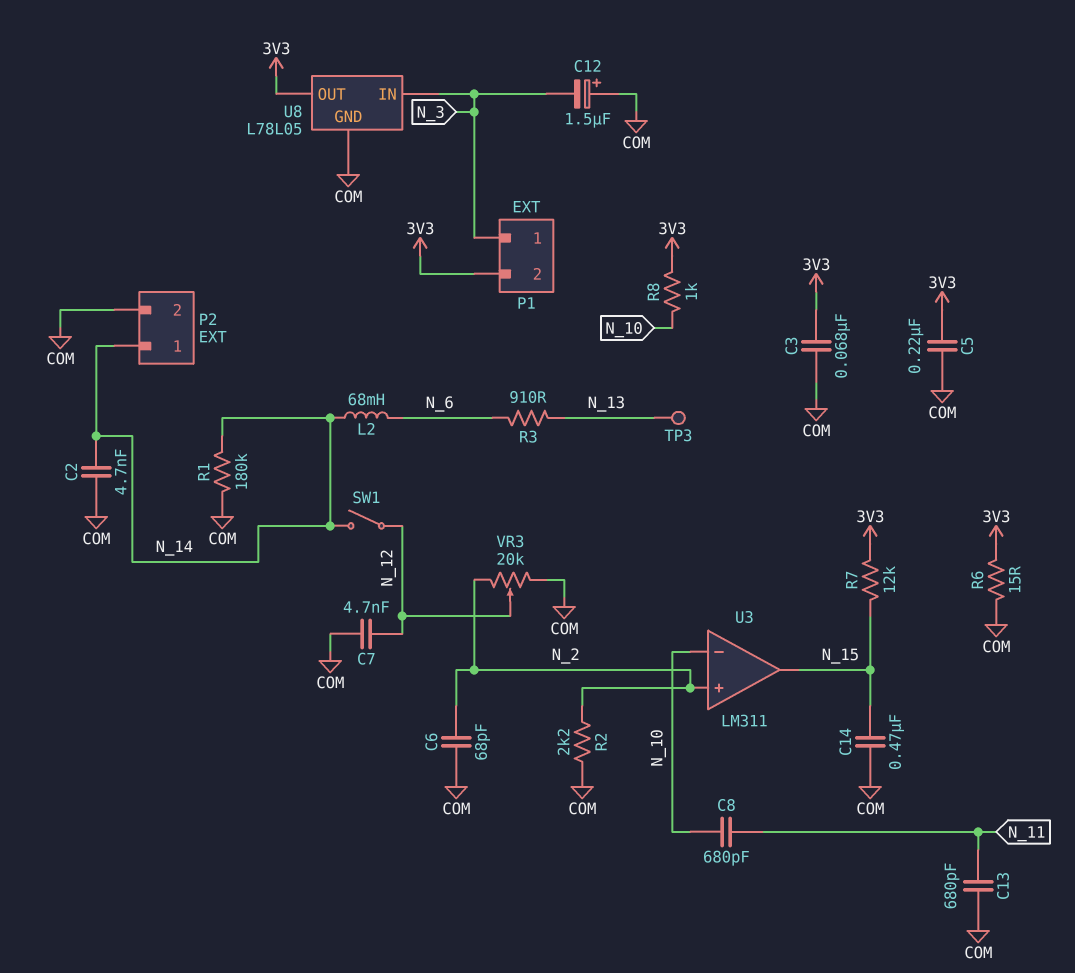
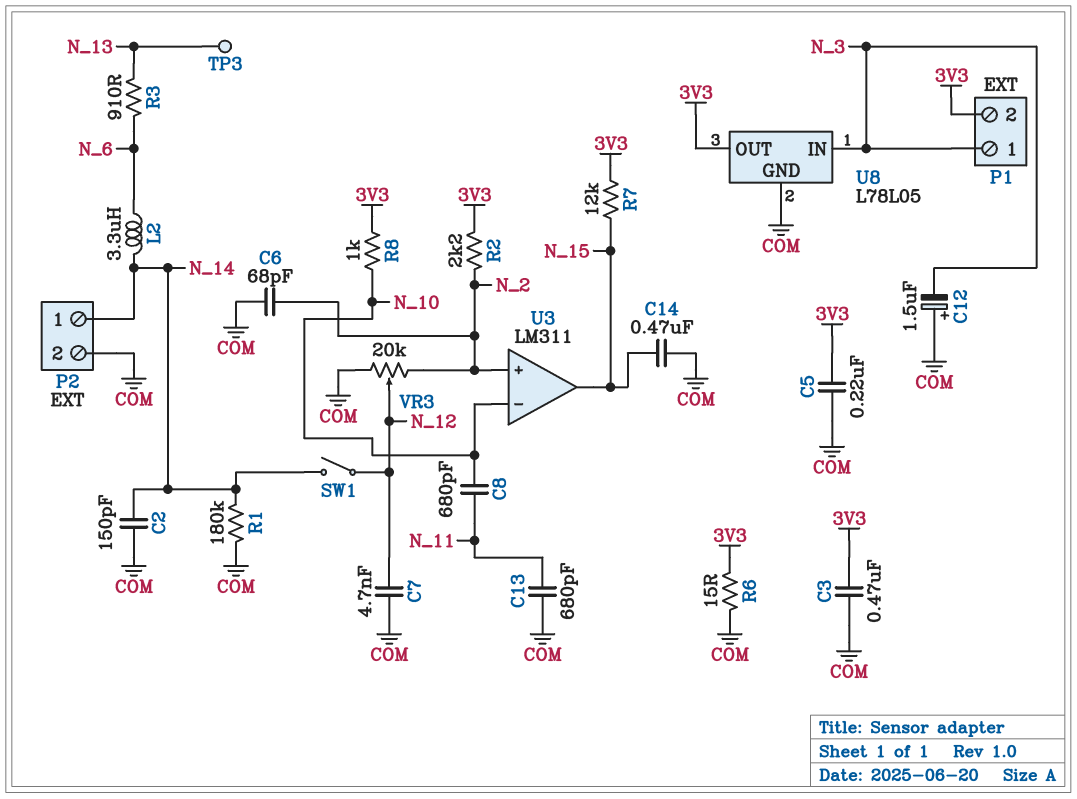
C2: 4.7nF (COM, N_14) -> 150pF (COM, N_14)
C3: 68nF (3V3, COM) -> 470nF (3V3, COM)
L2: 68mH (N_6, N_14) -> 3.3uH (N_6, N_14)
R2: 2.2k (COM, N_2) -> 2.2k (3V3, N_2)

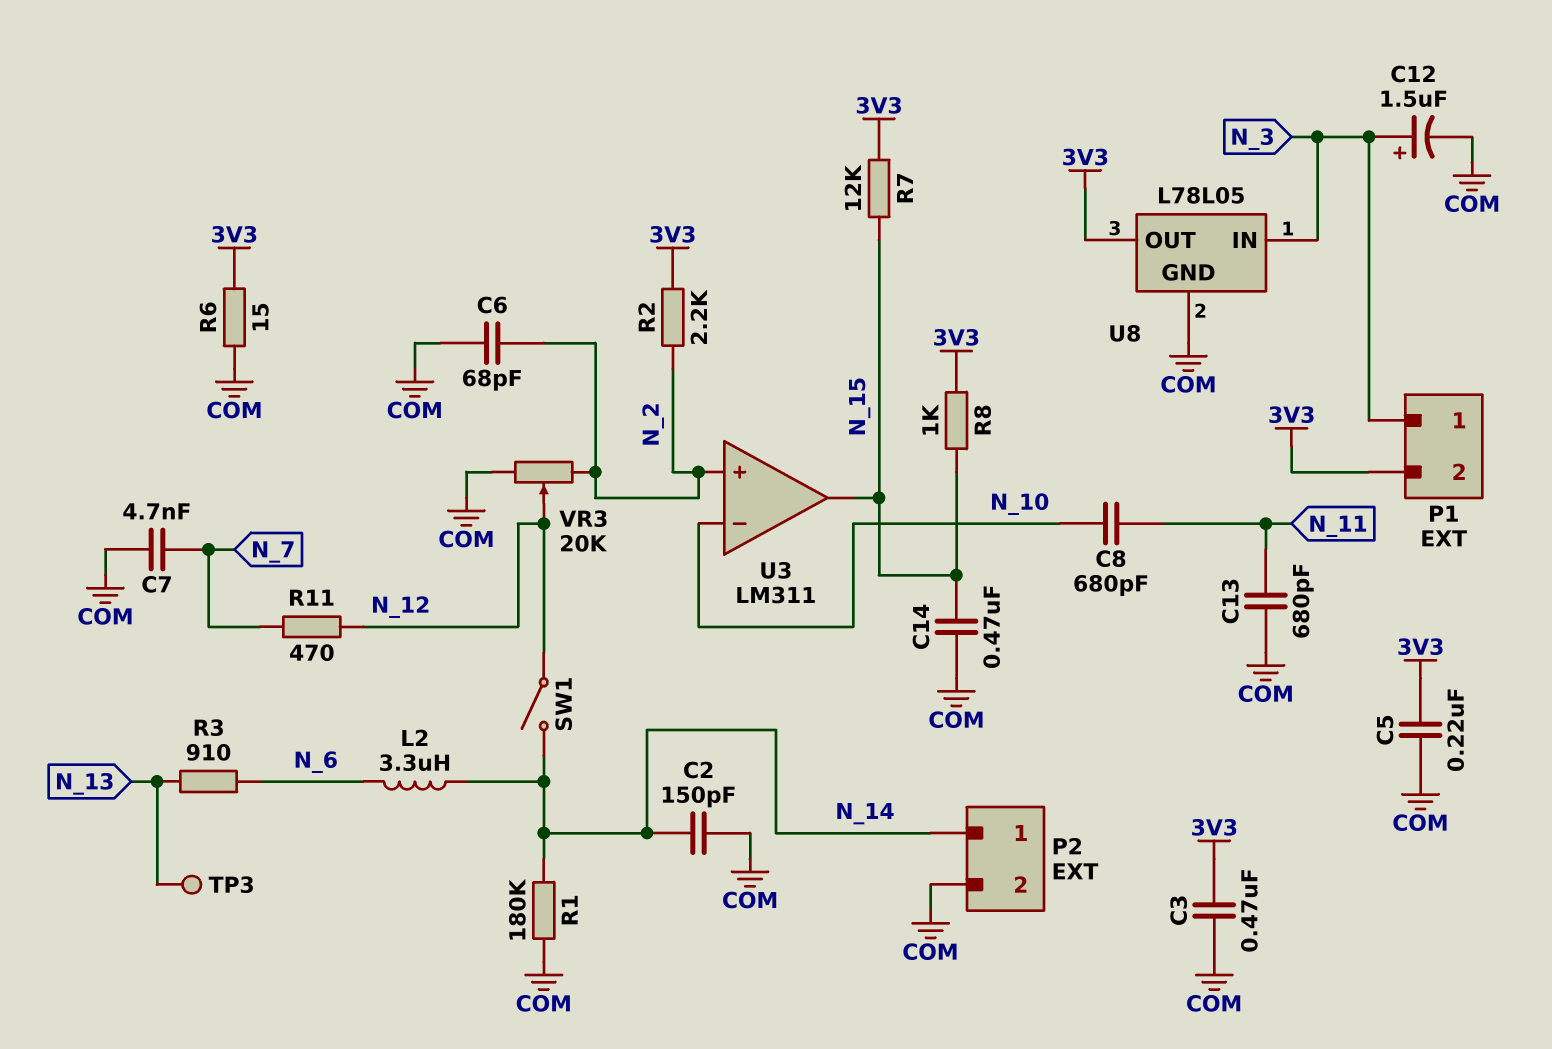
C7: 4.7nF (COM, N_12) -> 4.7nF (COM, N_7)
C12: 1.5uF (plus COM, minus N_3) -> 1.5uF (plus N_3, minus COM)
R8: 1k (3V3, N_10) -> 1k (3V3, N_15)
R11: none -> 470 (N_7, N_12)

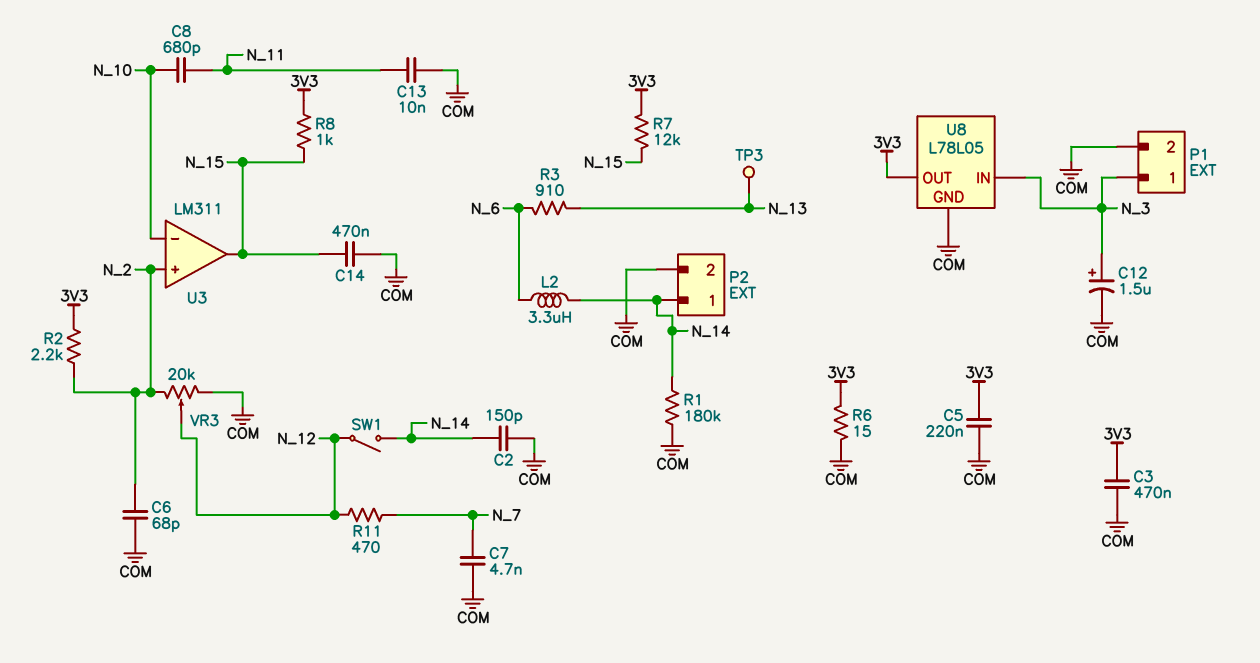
C13: 680pF (COM, N_11) -> 10nF (COM, N_11)
P1 pin 2: 3V3 -> COM

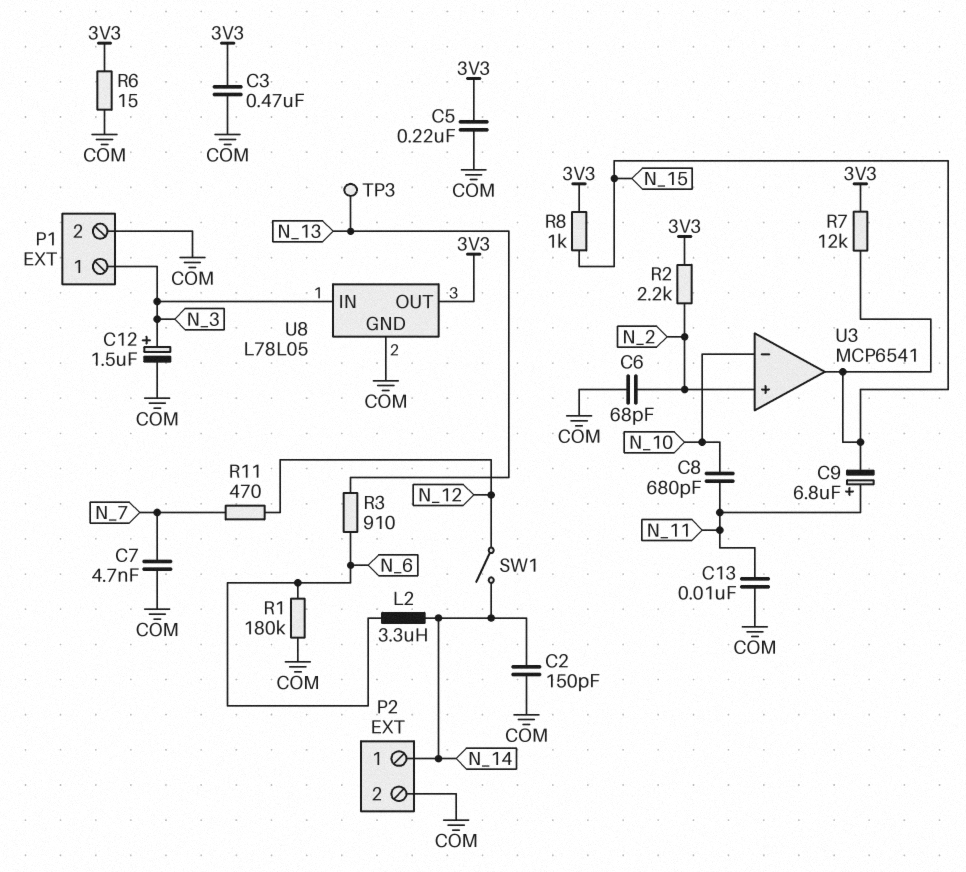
C9: none -> 6.8uF (plus N_11, minus N_15)
C14: 470nF (COM, N_15) -> none
R1: 180k (COM, N_14) -> 180k (COM, N_6)
U3: LM311 -> MCP6541
VR3: 20k (COM, N_2, wiper N_12) -> none

